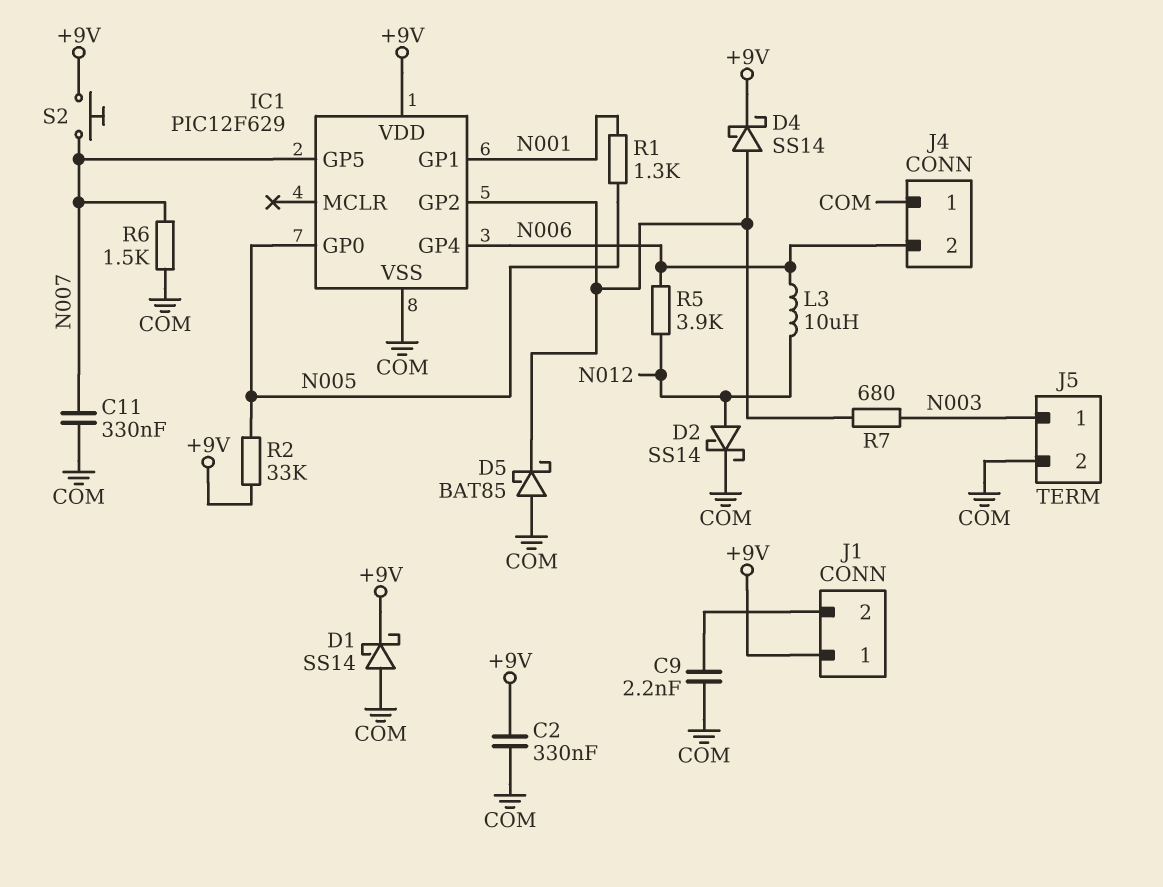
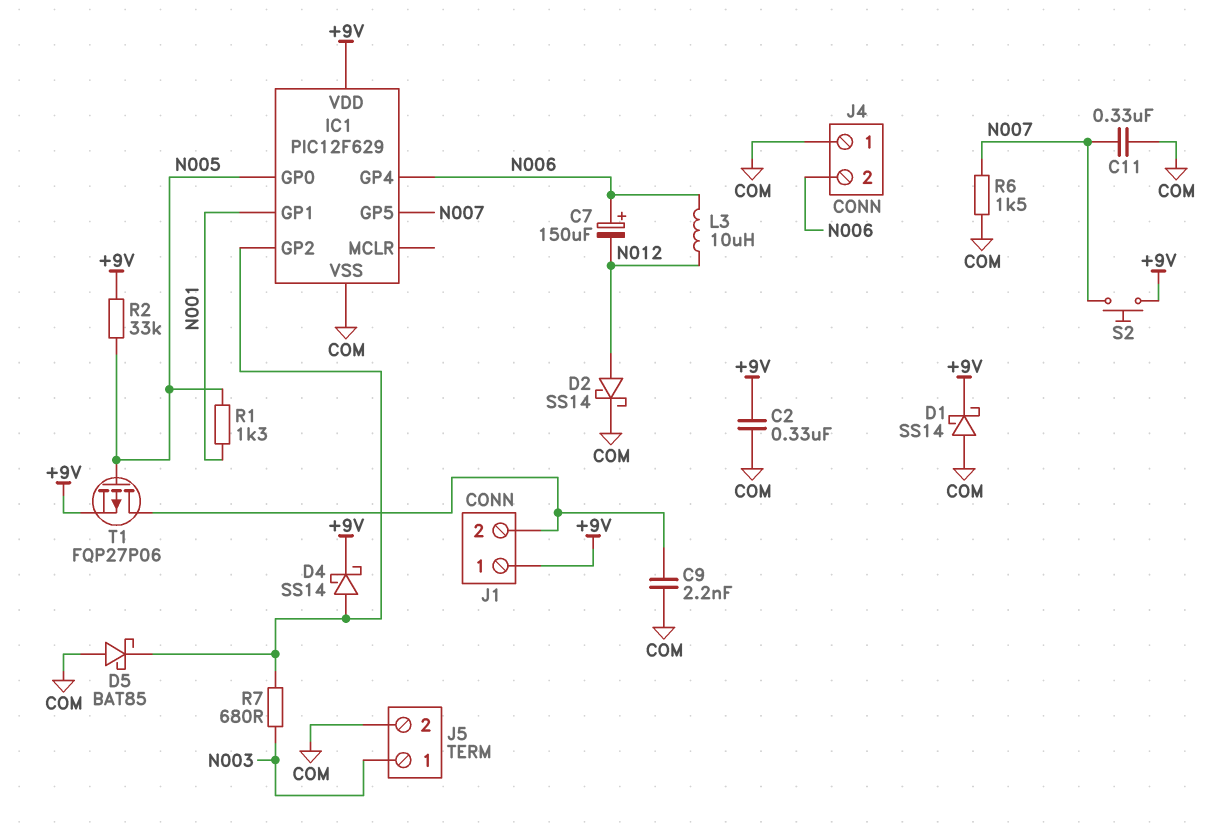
C7: none -> 150uF (plus N006, minus N012)
R5: 3.9k (N006, N012) -> none
T1: none -> PMOS FQP27P06 (G N005, D J1/2, S +9V)

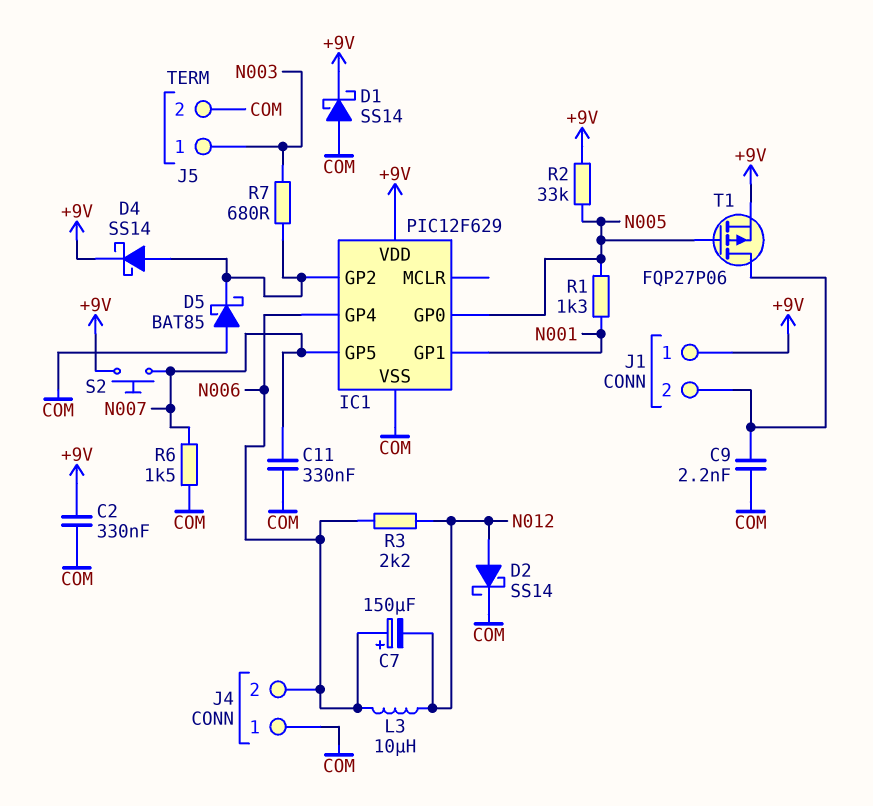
R3: none -> 2.2k (N006, N012)

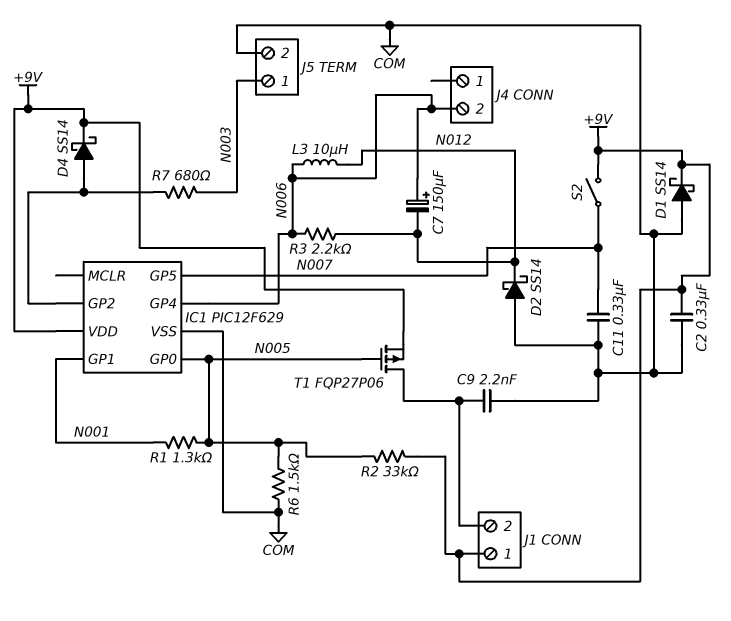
D2: schottky SS14 (A N012, K COM) -> schottky SS14 (A COM, K N012)
D5: schottky BAT85 (A COM, K IC1/GP2) -> none
J4 pin 1: COM -> none
R6: 1.5k (COM, N007) -> 1.5k (COM, N005)
S2: button (+9V, N007) -> switch (+9V, N007)

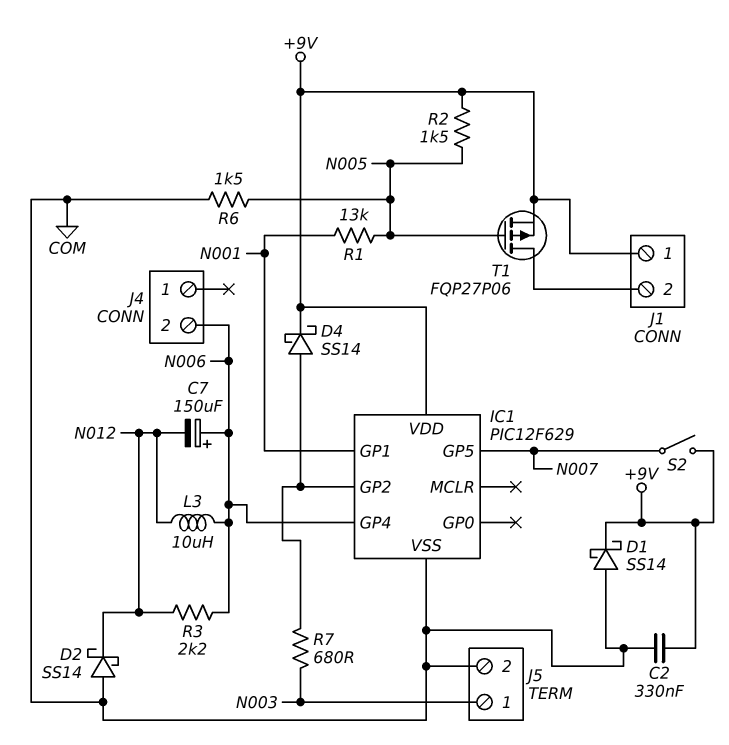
C9: 2.2nF (COM, J1/2) -> none
C11: 330nF (COM, N007) -> none
IC1 pin GP0: N005 -> none
R1: 1.3k (N001, N005) -> 13k (N001, N005)
R2: 33k (+9V, N005) -> 1.5k (+9V, N005)

